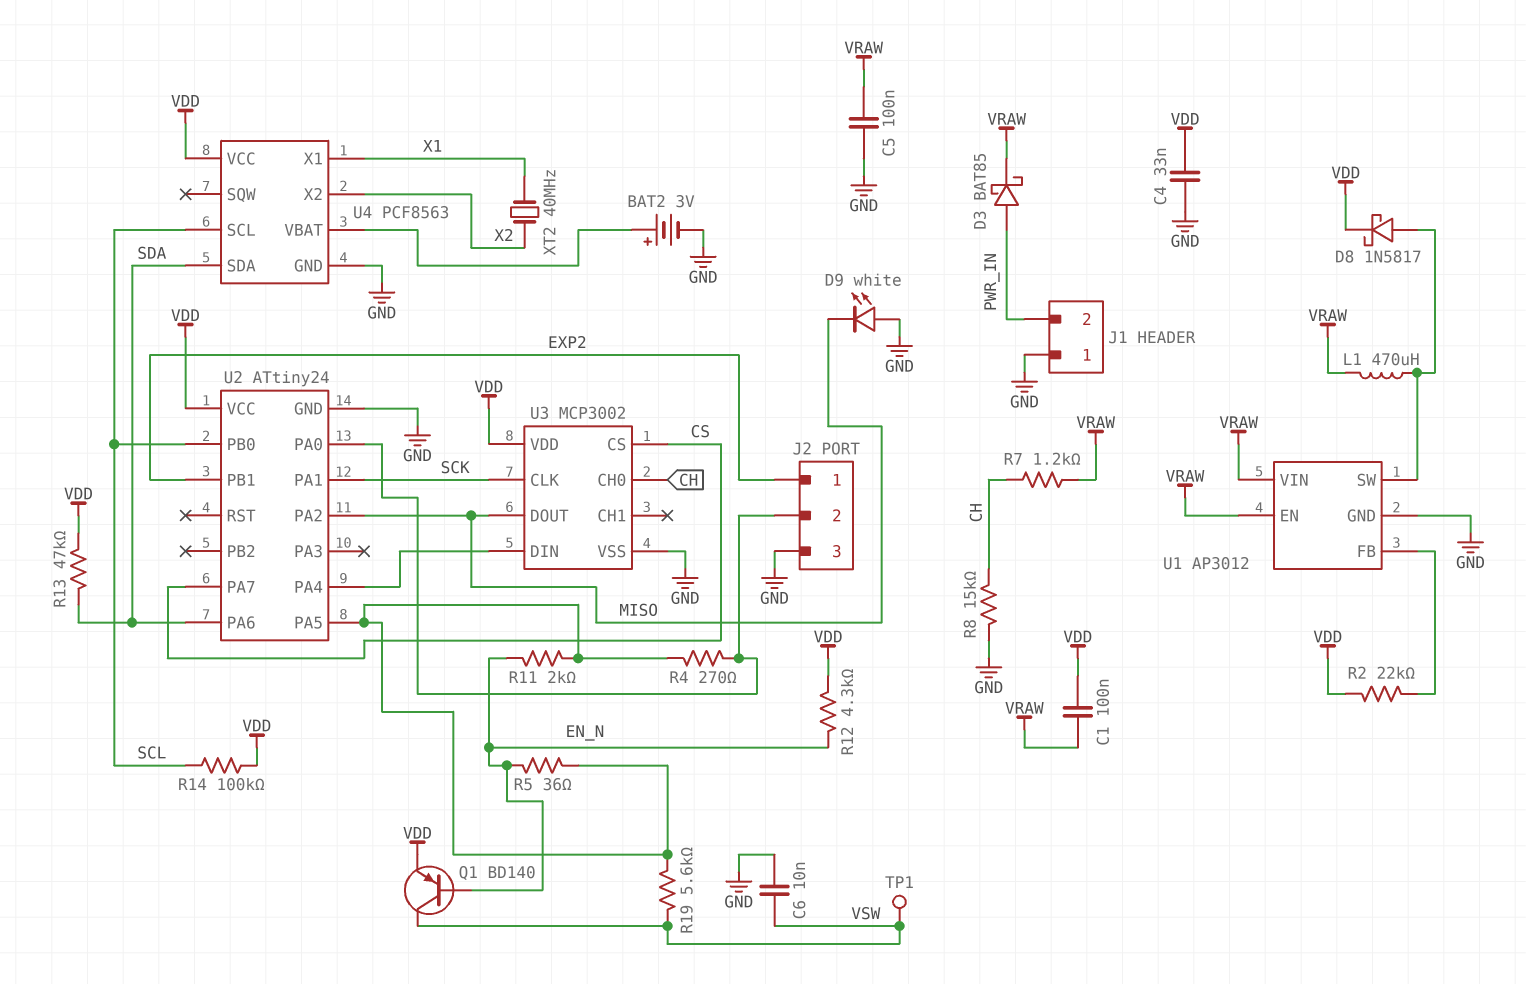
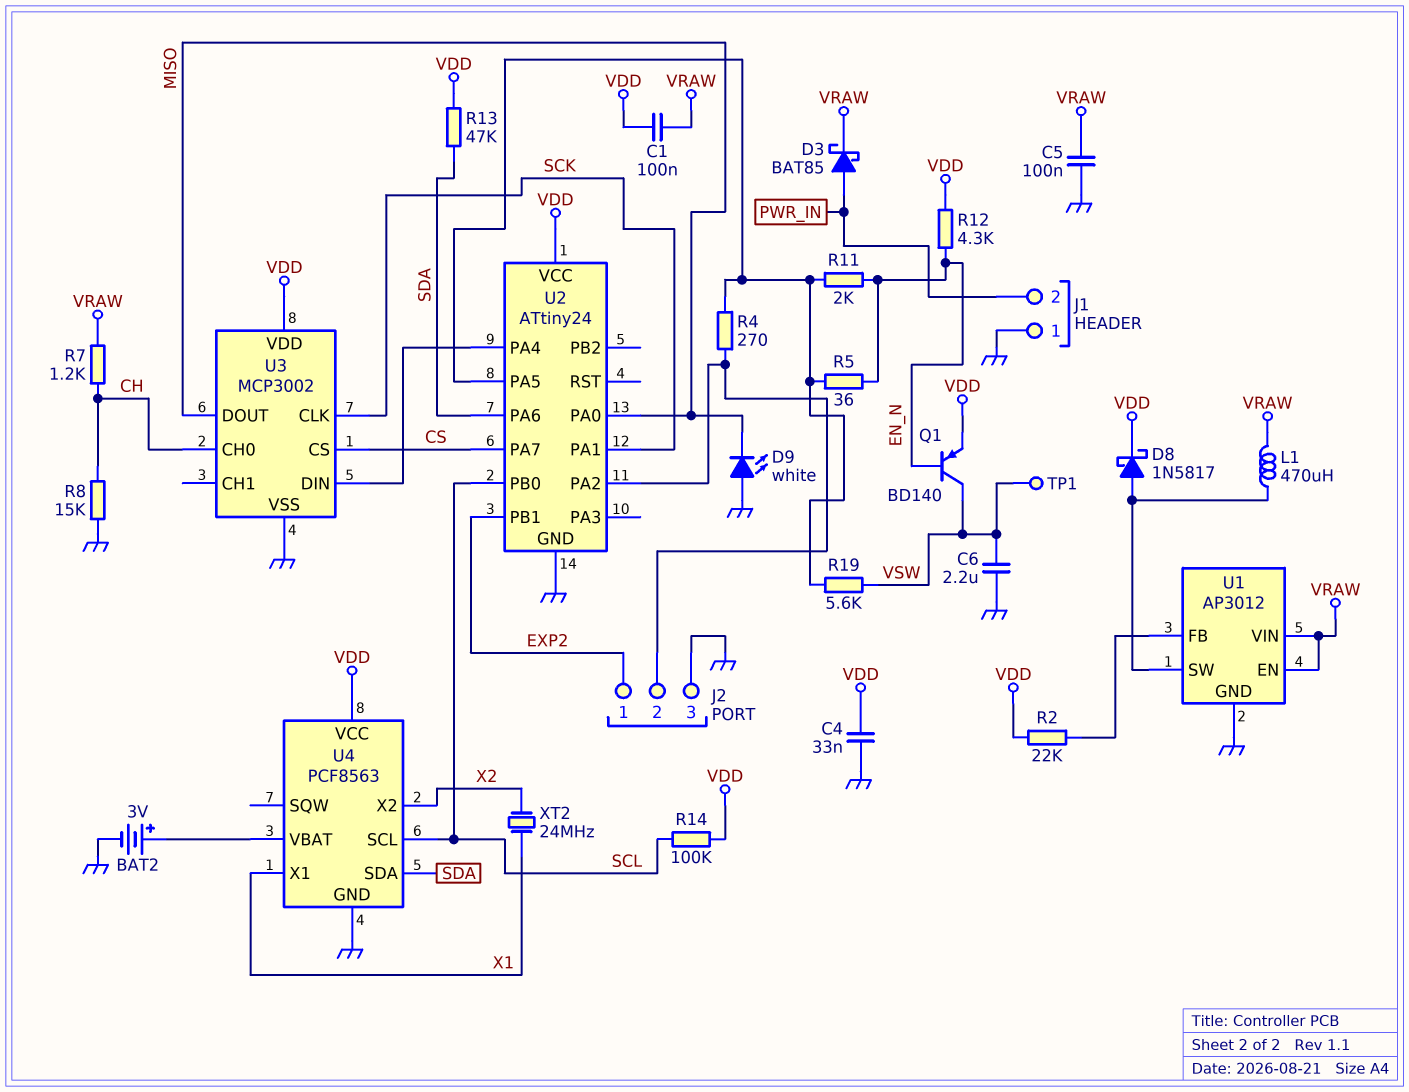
C6: 10nF (GND, VSW) -> 2.2uF (GND, VSW)
U2 pin PA0: J2/2 -> MISO
U2 pin PA2: MISO -> J2/2
XT2: 40MHz (X1, X2) -> 24MHz (X1, X2)

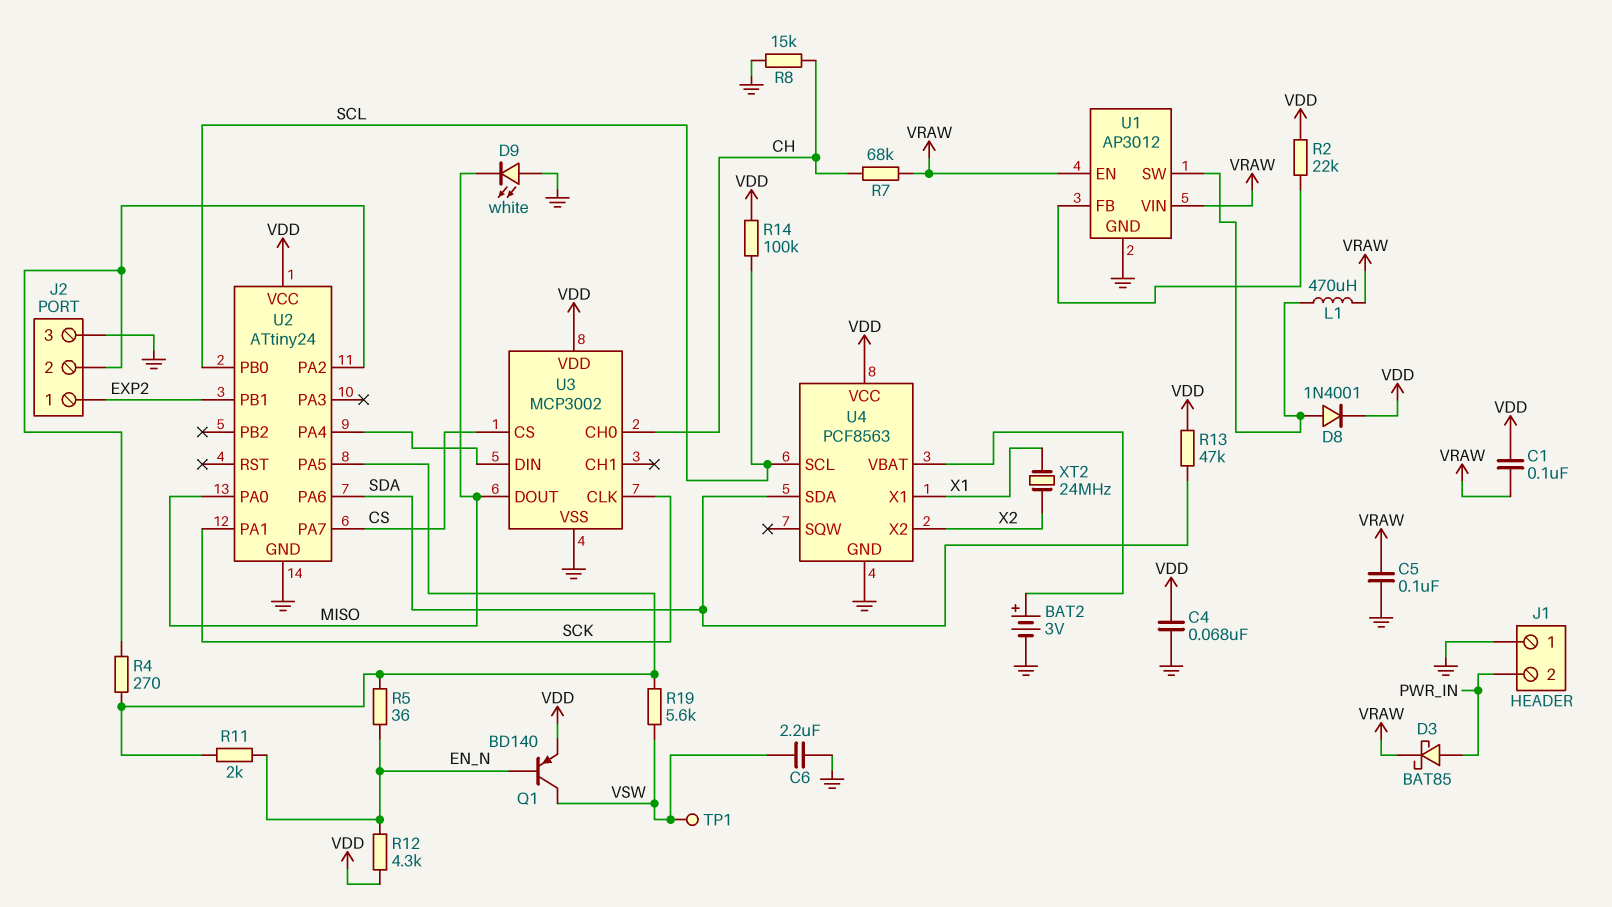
C4: 33nF (GND, VDD) -> 68nF (GND, VDD)
D8: schottky 1N5817 (A U1/SW, K VDD) -> diode 1N4001 (A U1/SW, K VDD)
R7: 1.2k (CH, VRAW) -> 68k (CH, VRAW)

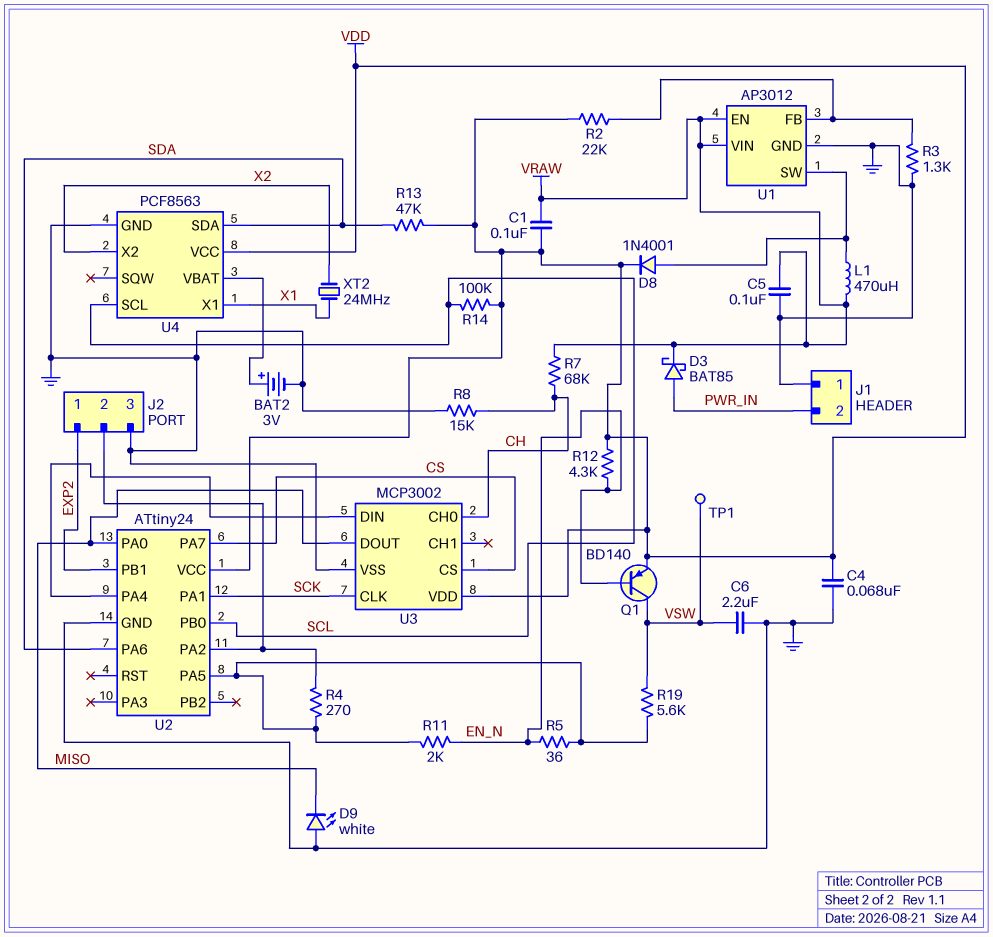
R3: none -> 1.3k (GND, U1/FB)

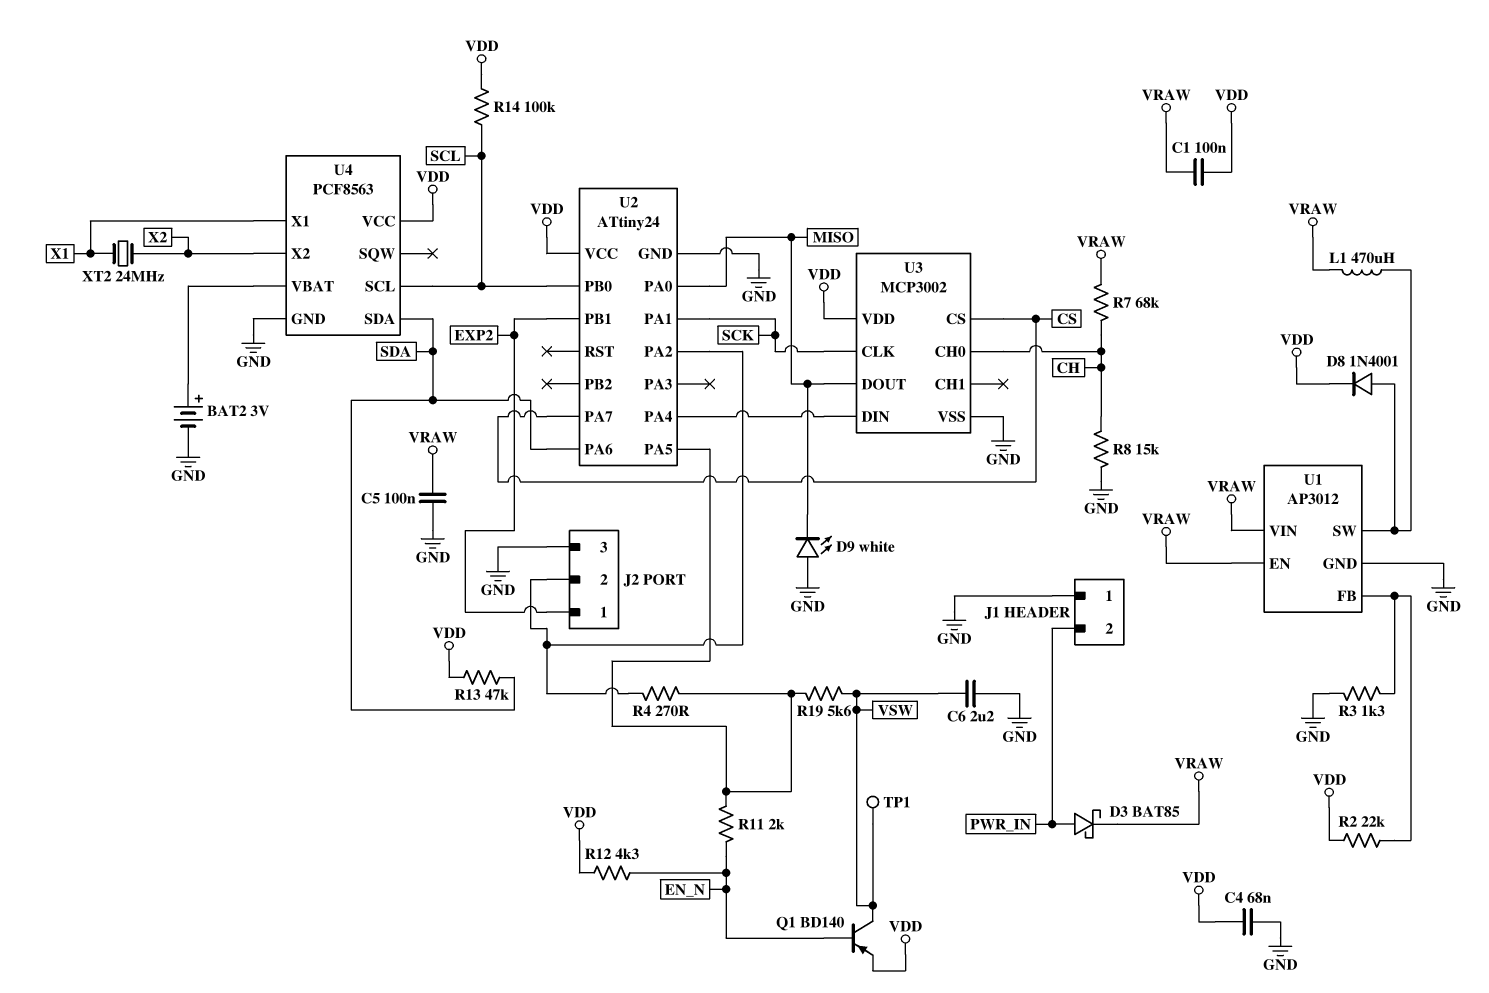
R5: 36 (EN_N, U2/PA5) -> none

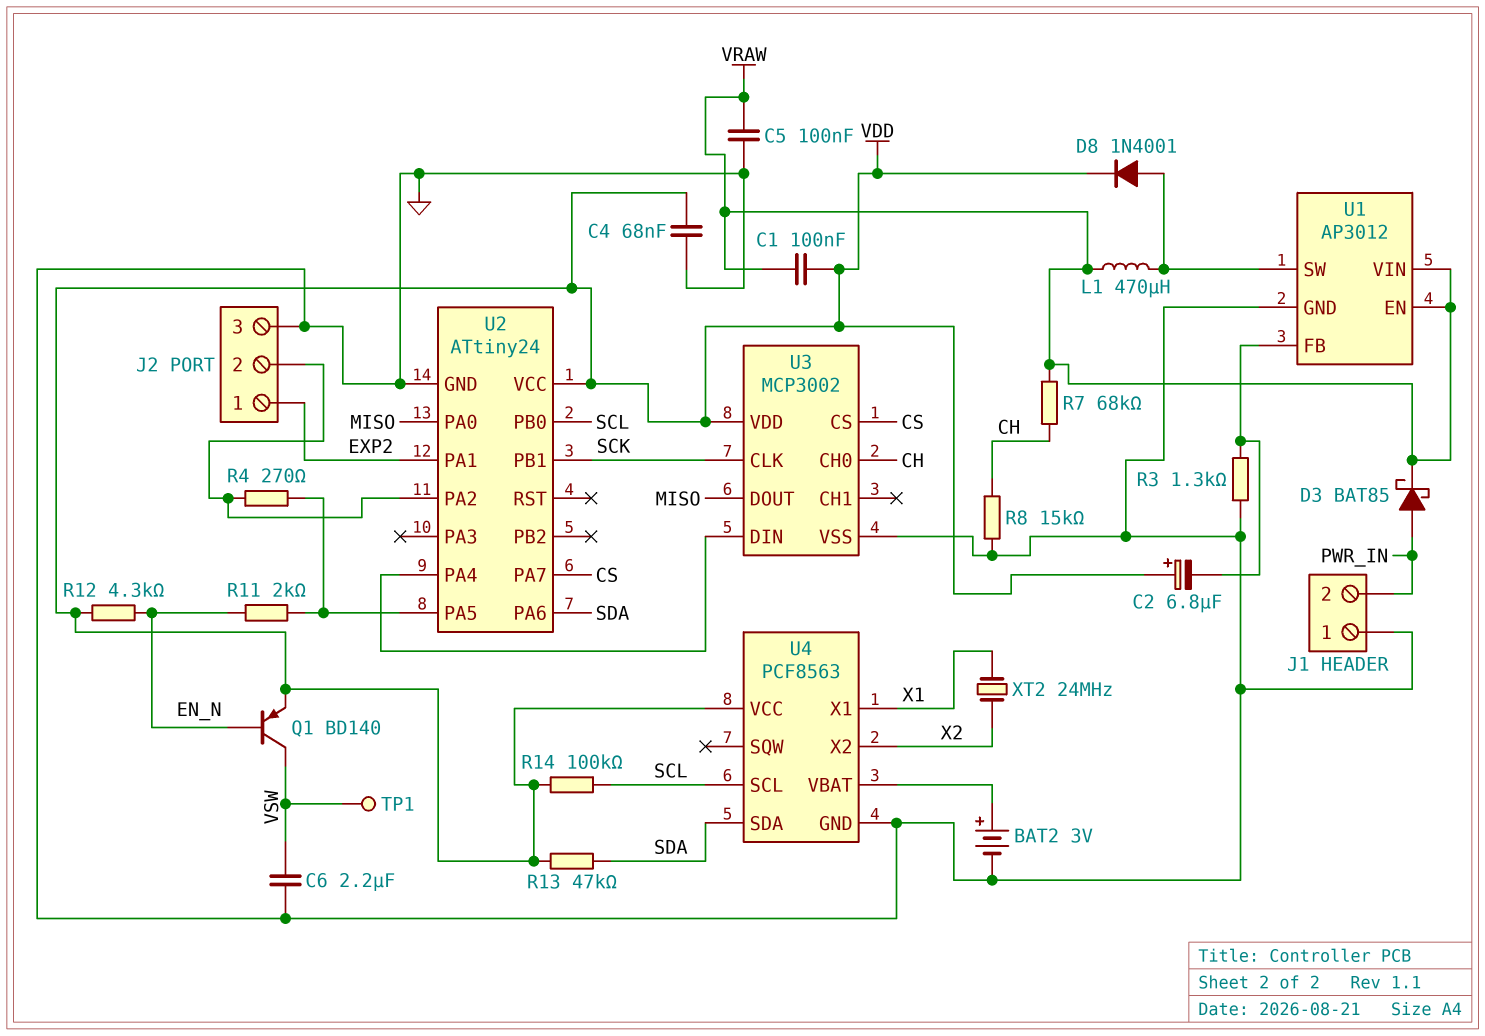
C2: none -> 6.8uF (plus VDD, minus U1/FB)
D9: LED white (A GND, K MISO) -> none
R2: 22k (U1/FB, VDD) -> none
R19: 5.6k (U2/PA5, VSW) -> none
U2 pin PA1: SCK -> EXP2
U2 pin PB1: EXP2 -> SCK

